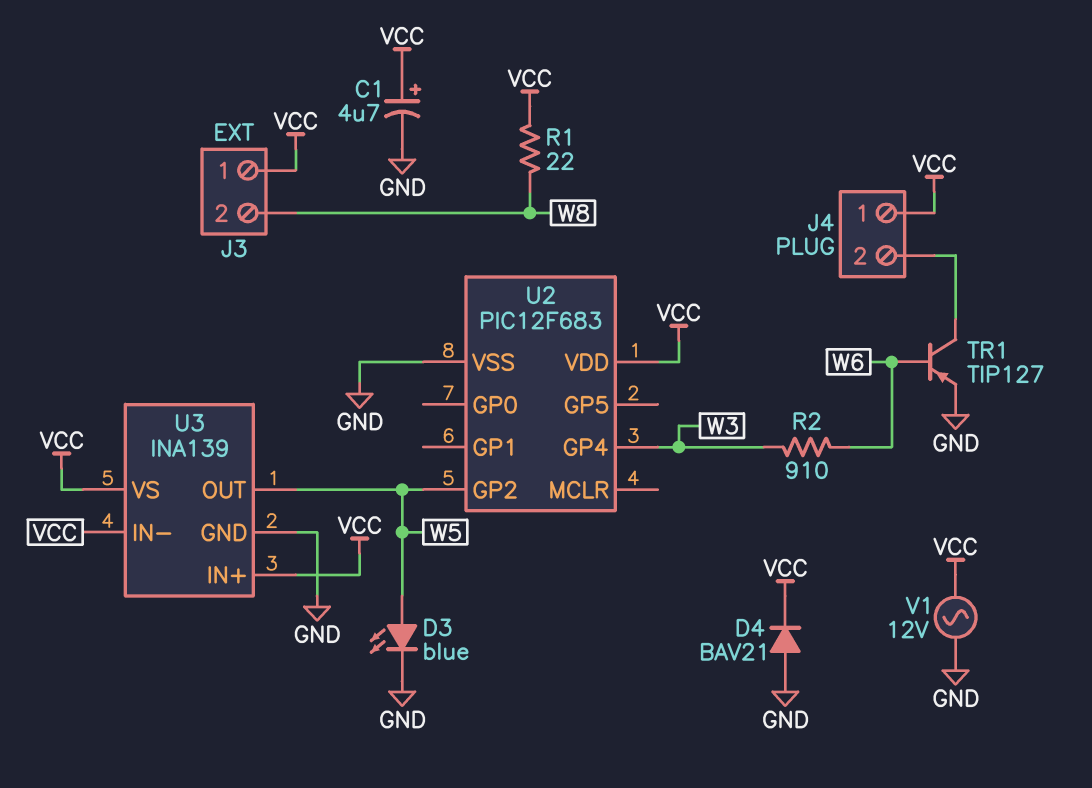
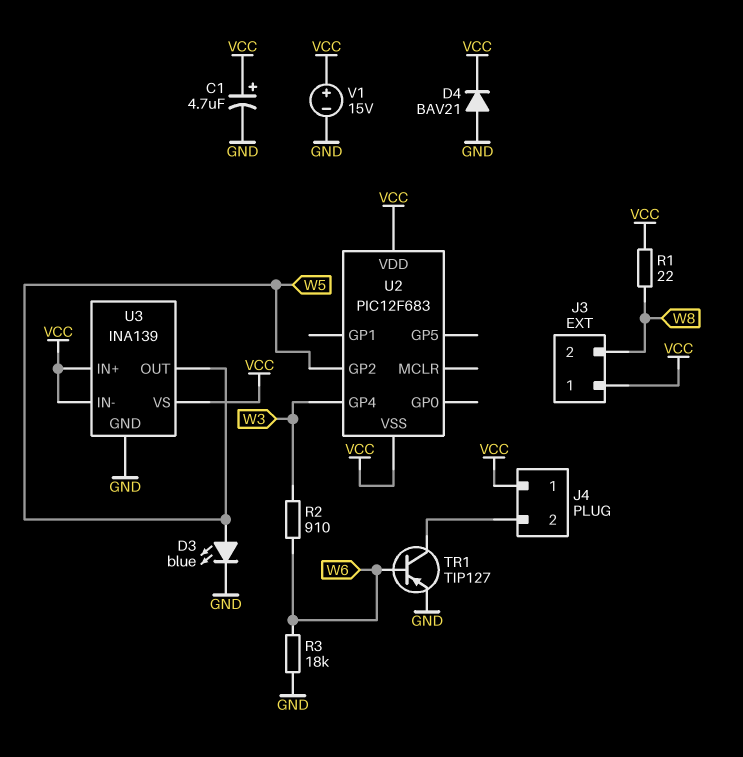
R3: none -> 18k (GND, W6)
U2 pin VSS: GND -> VCC
V1: AC 12V (GND, VCC) -> 15V (plus VCC, minus GND)

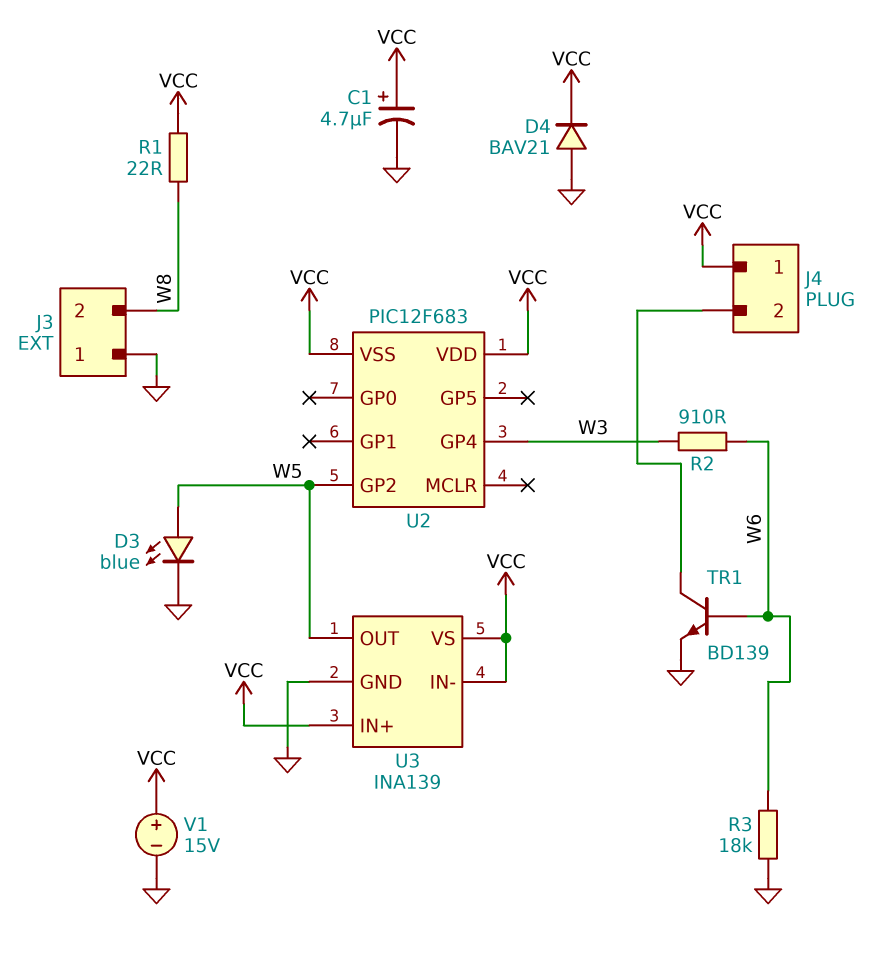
J3 pin 1: VCC -> GND
TR1: PNP TIP127 (B W6, C J4/2, E GND) -> NPN BD139 (B W6, C J4/2, E GND)

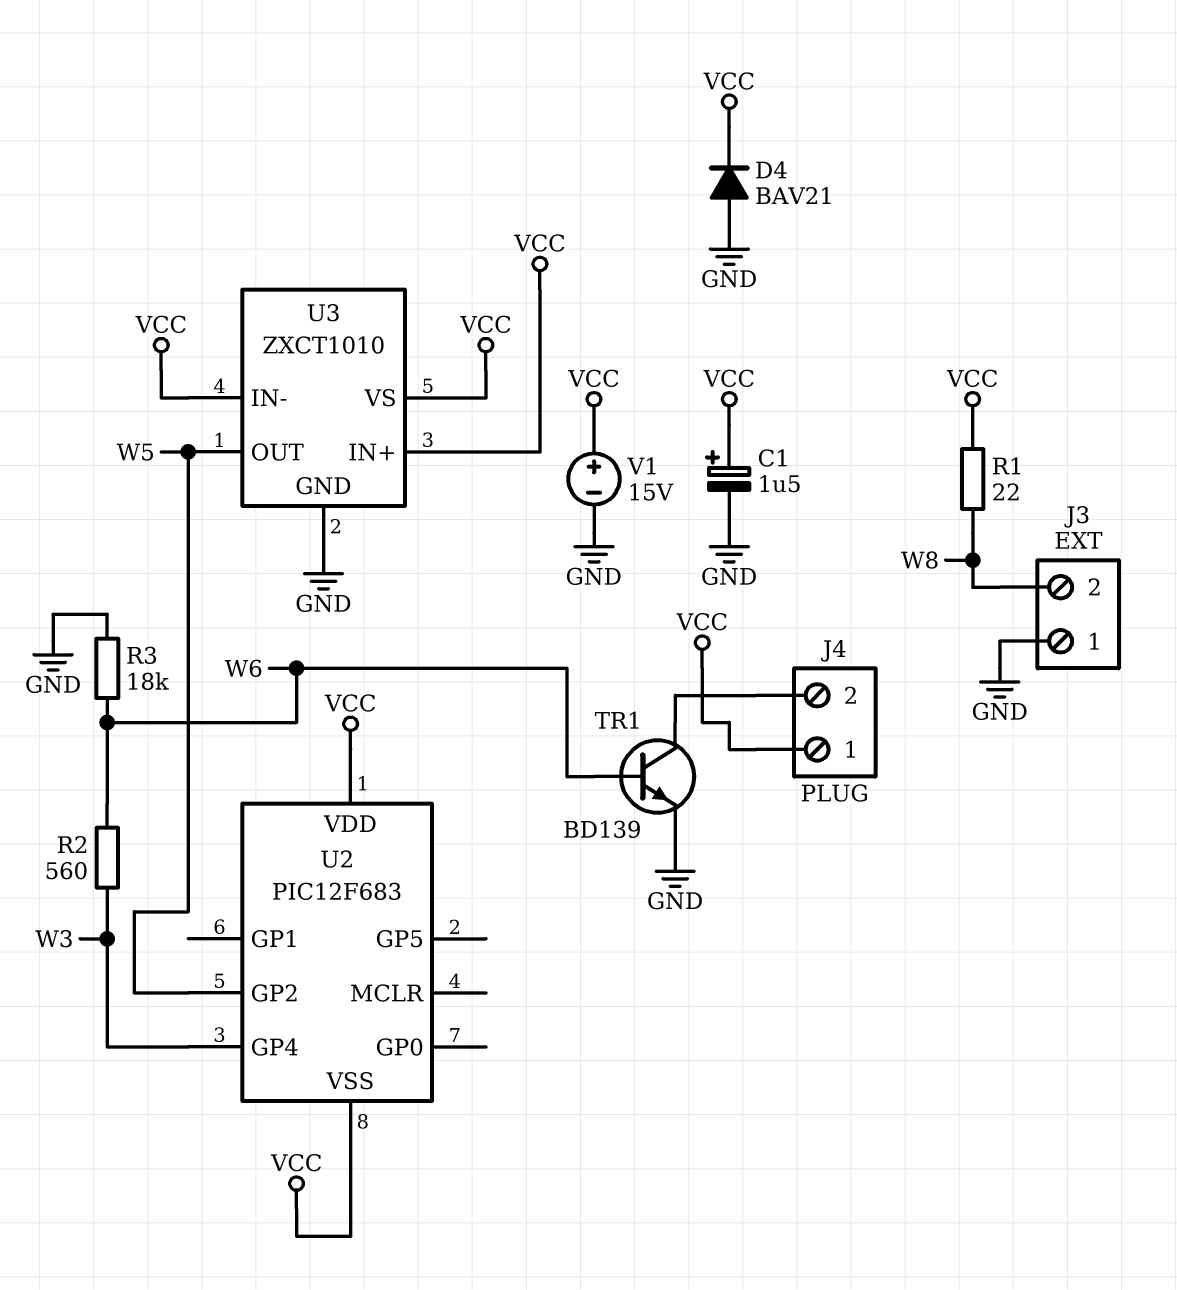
C1: 4.7uF (plus VCC, minus GND) -> 1.5uF (plus VCC, minus GND)
D3: LED blue (A W5, K GND) -> none
R2: 910 (W3, W6) -> 560 (W3, W6)
U3: INA139 -> ZXCT1010

